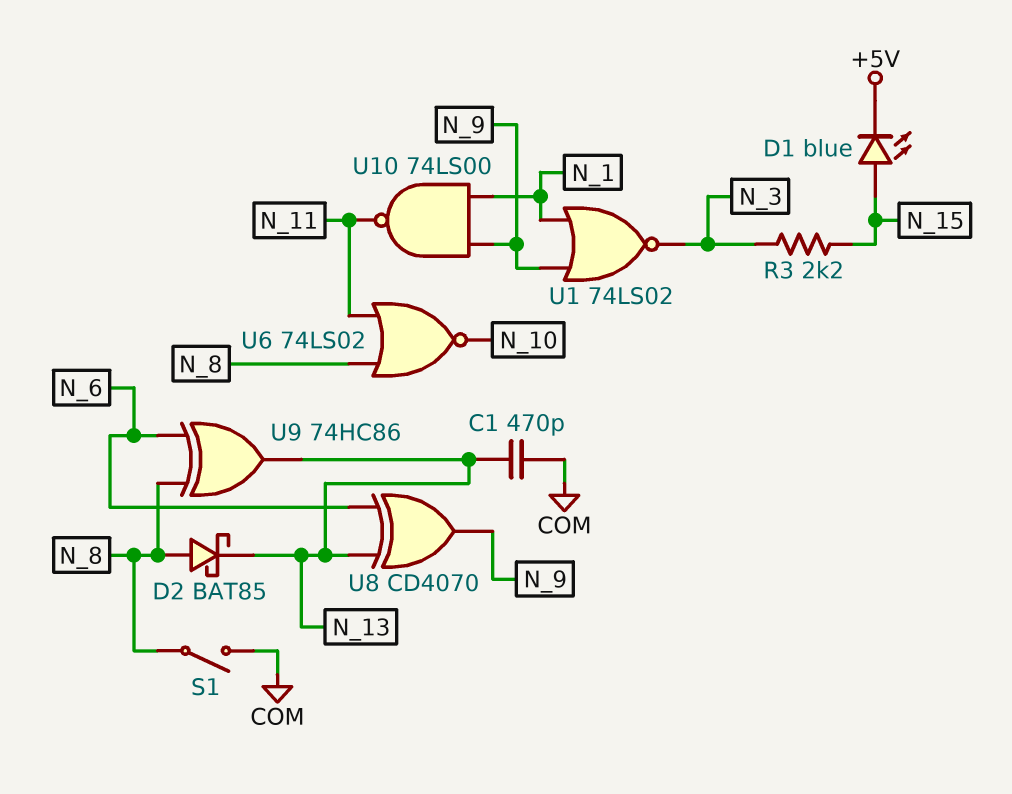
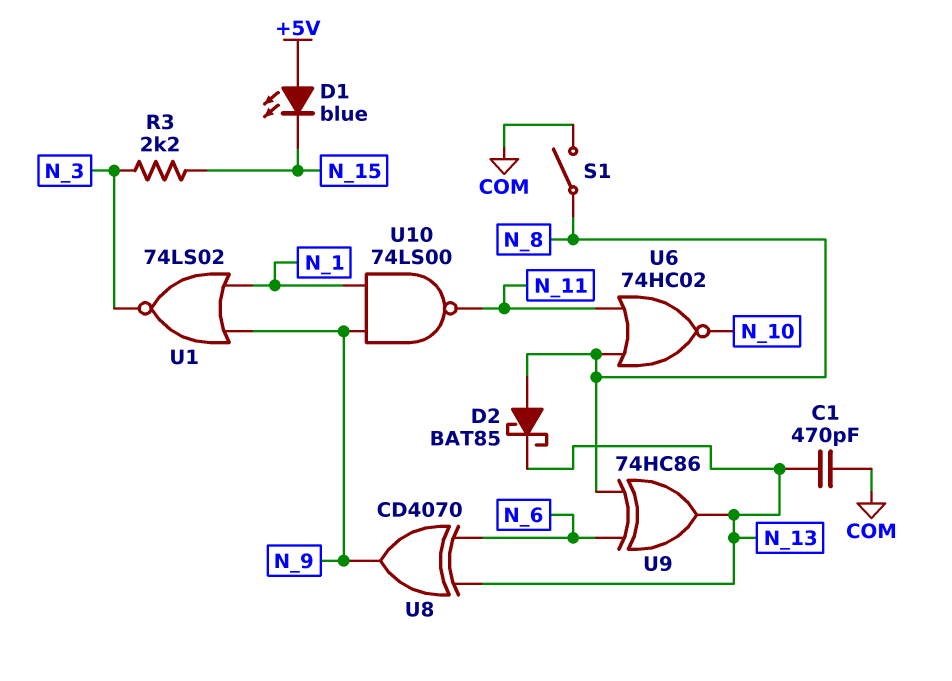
D1: LED blue (A N_15, K +5V) -> LED blue (A +5V, K N_15)
U6: NOR 74LS02 (in N_8, in N_11, out N_10) -> NOR 74HC02 (in N_8, in N_11, out N_10)

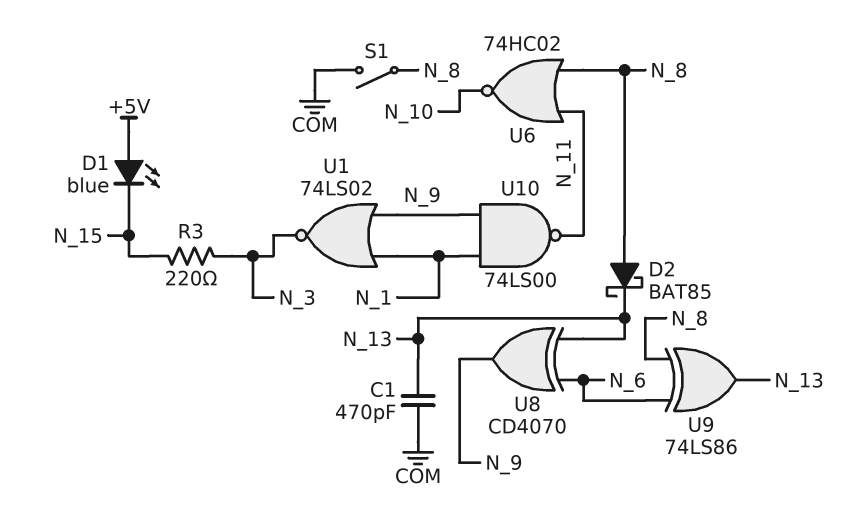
R3: 2.2k (N_3, N_15) -> 220 (N_3, N_15)
U9: XOR 74HC86 (in N_6, in N_8, out N_13) -> XOR 74LS86 (in N_6, in N_8, out N_13)

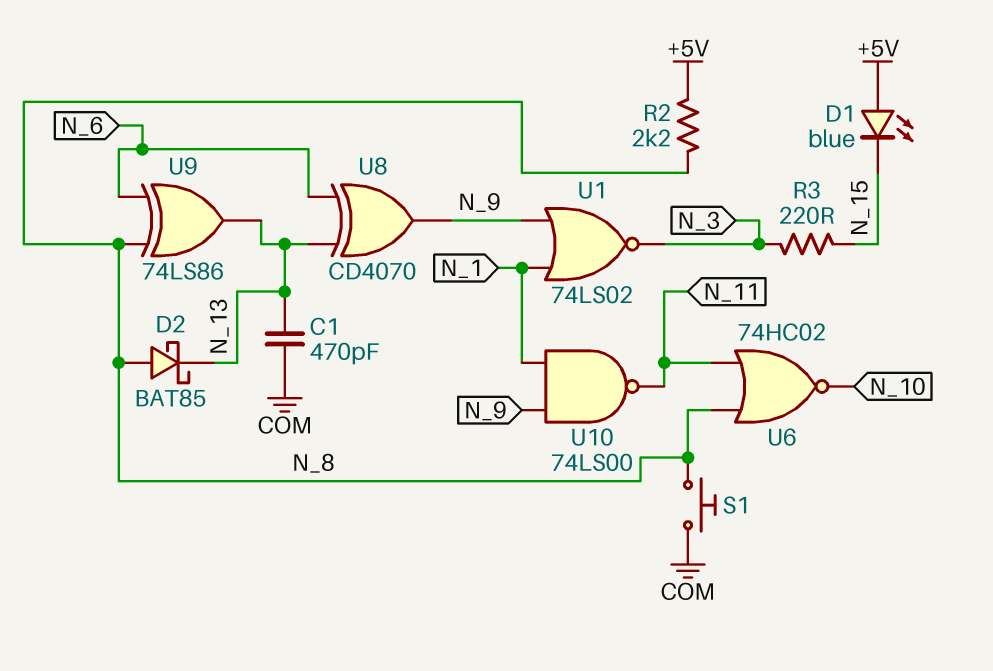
R2: none -> 2.2k (+5V, N_8)
S1: switch (COM, N_8) -> button (COM, N_8)

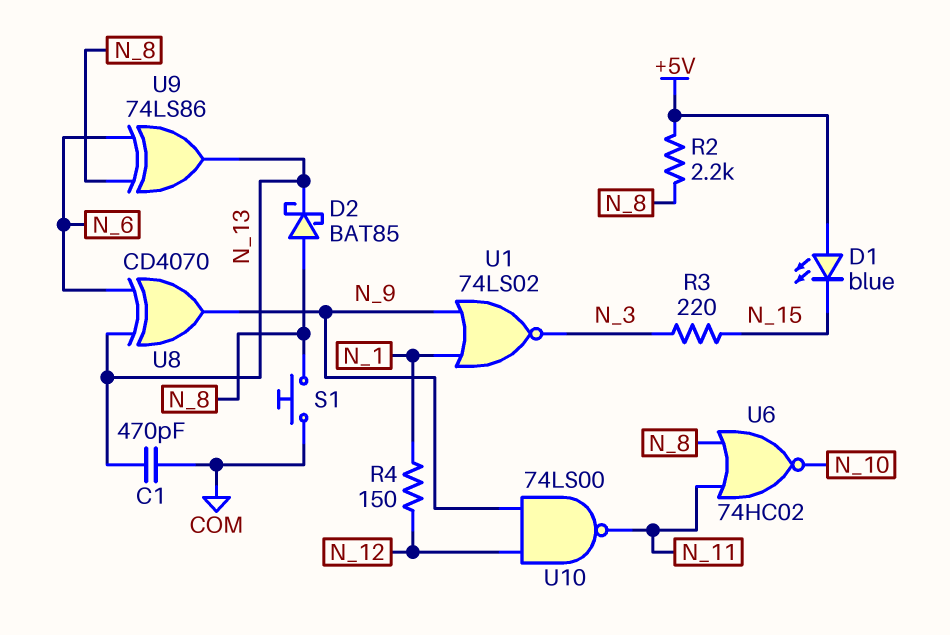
R4: none -> 150 (N_1, N_12)
U10: NAND 74LS00 (in N_1, in N_9, out N_11) -> NAND 74LS00 (in N_9, in N_12, out N_11)

